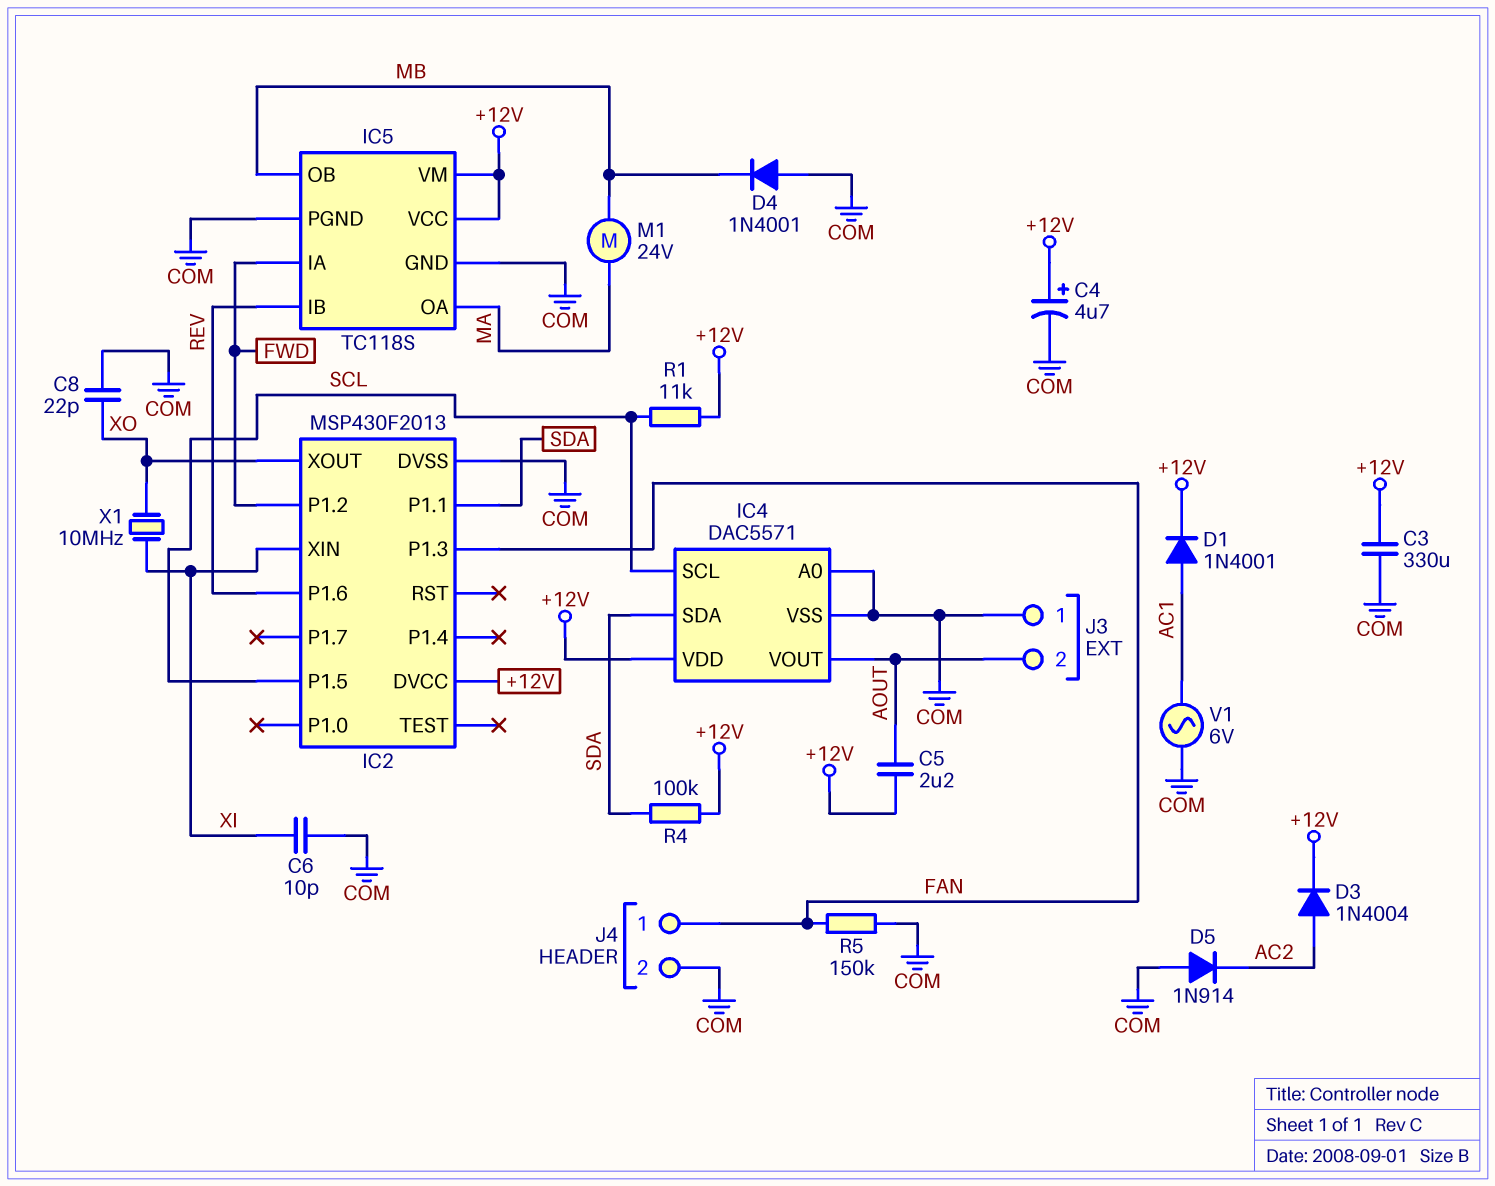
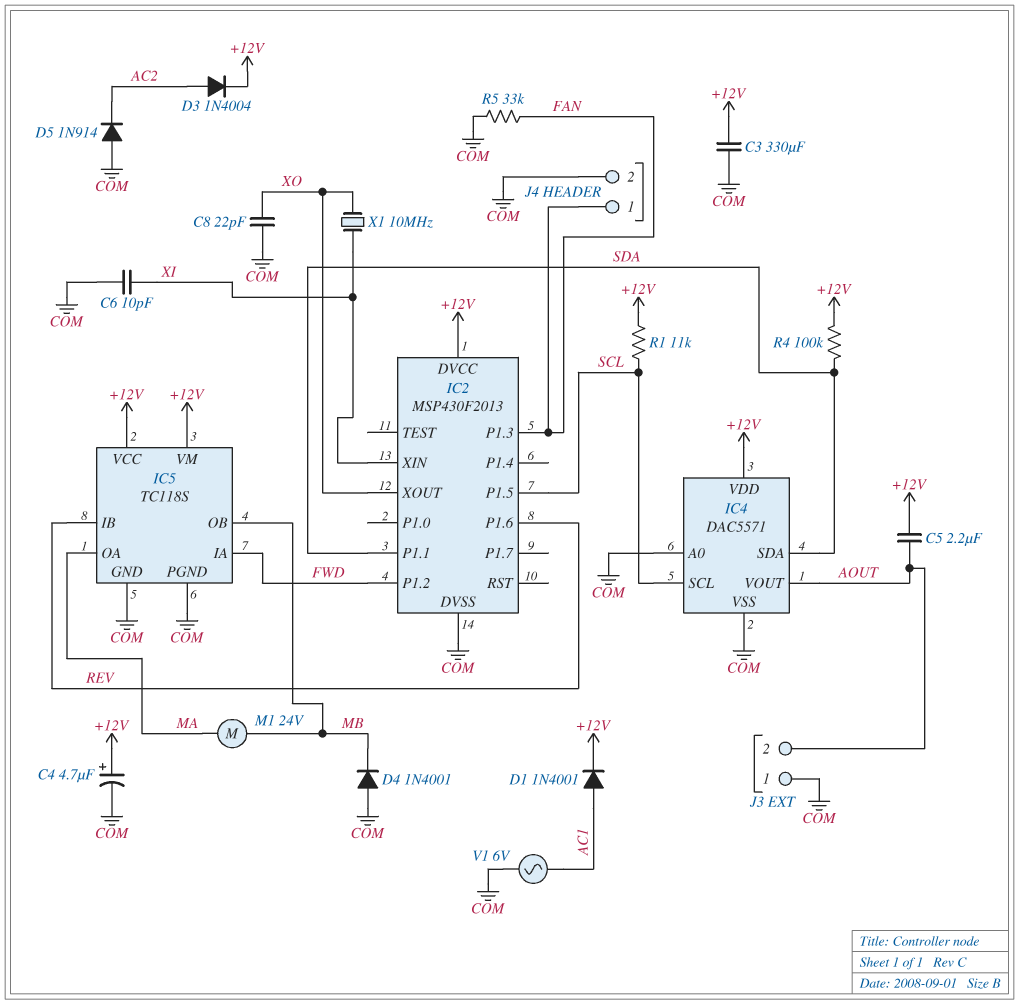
R5: 150k (COM, FAN) -> 33k (COM, FAN)

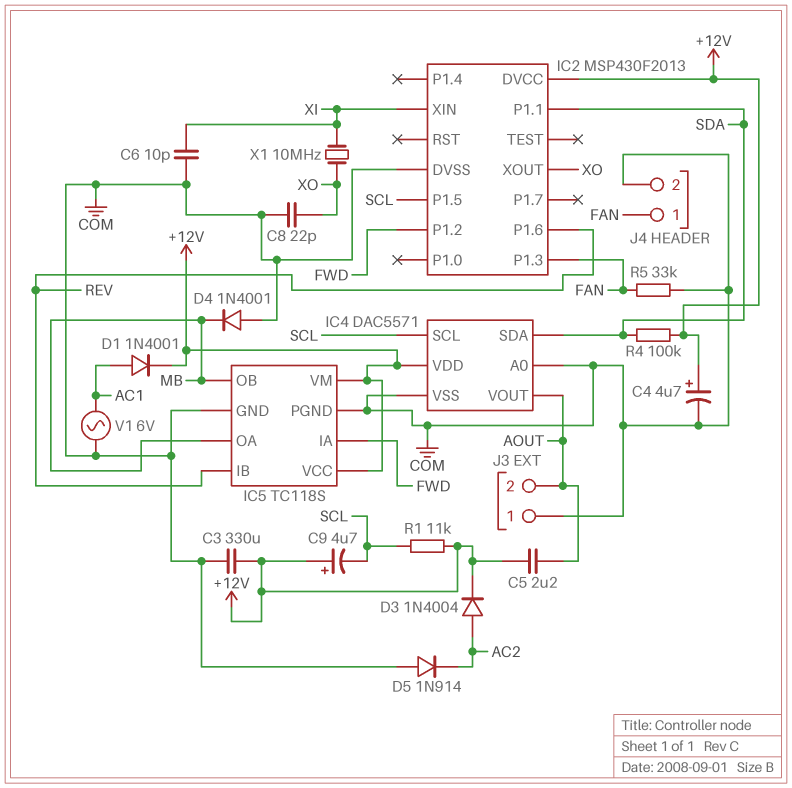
C9: none -> 4.7uF (plus +12V, minus SCL)
IC5 pin OA: MA -> MB
M1: motor 24V (MA, MB) -> none

